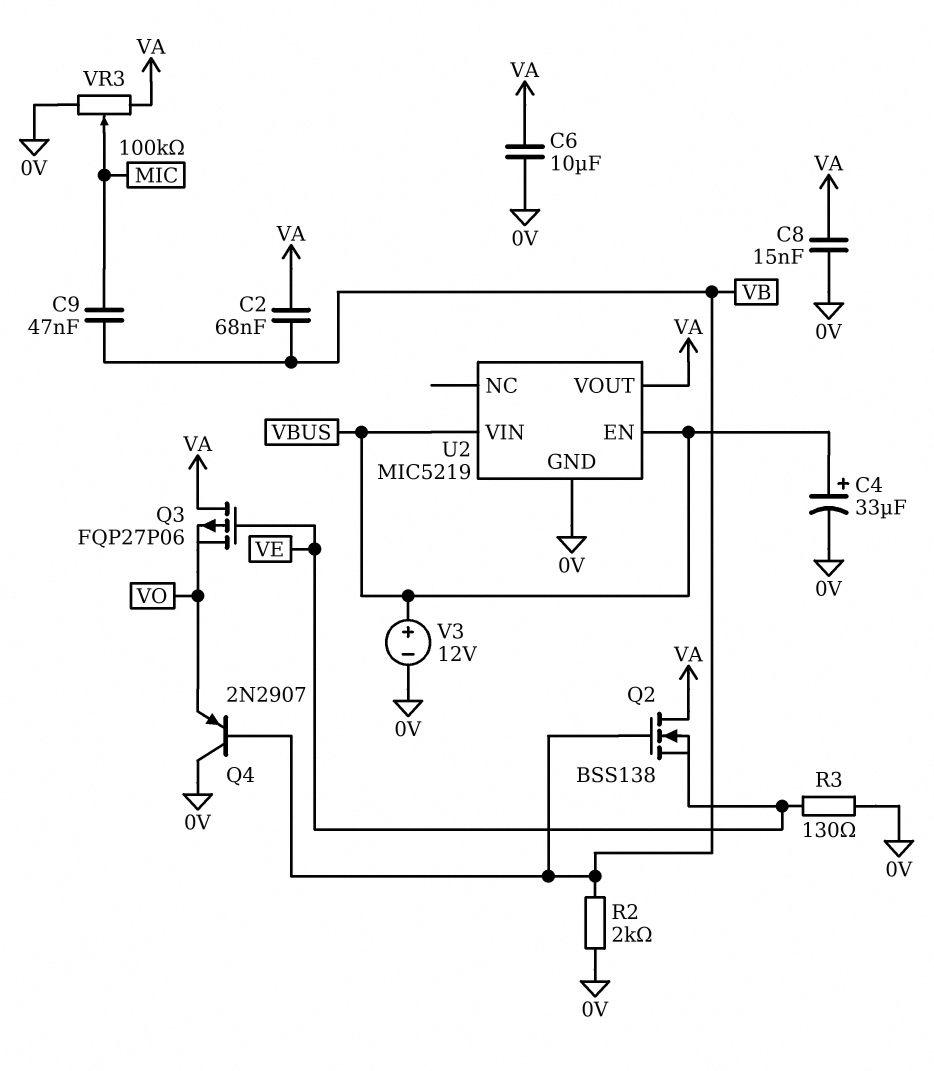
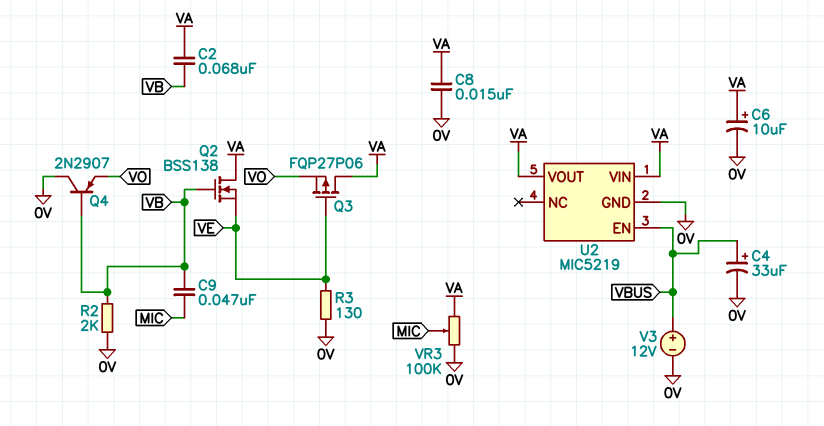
C6: 10uF (0V, VA) -> 10uF (plus VA, minus 0V)
U2 pin VIN: VBUS -> VA

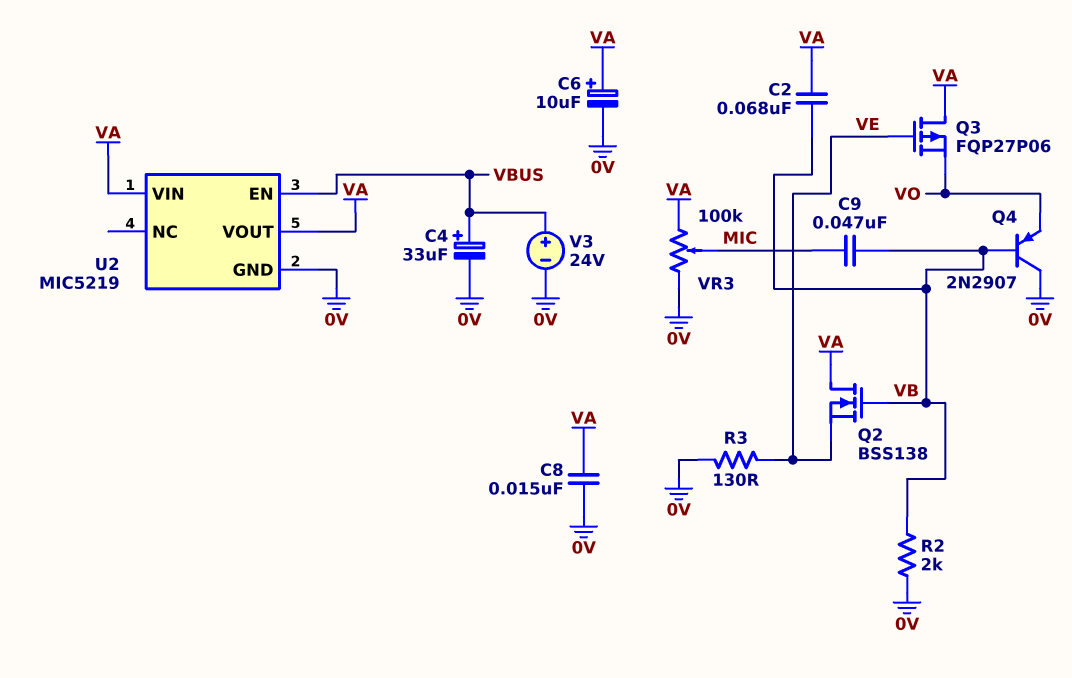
V3: 12V (plus VBUS, minus 0V) -> 24V (plus VBUS, minus 0V)

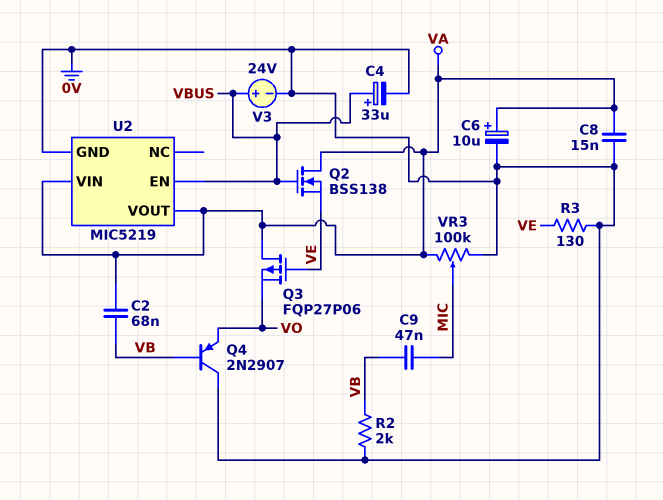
Q2: NMOS BSS138 (G VB, D VA, S VE) -> NMOS BSS138 (G VBUS, D VA, S VE)

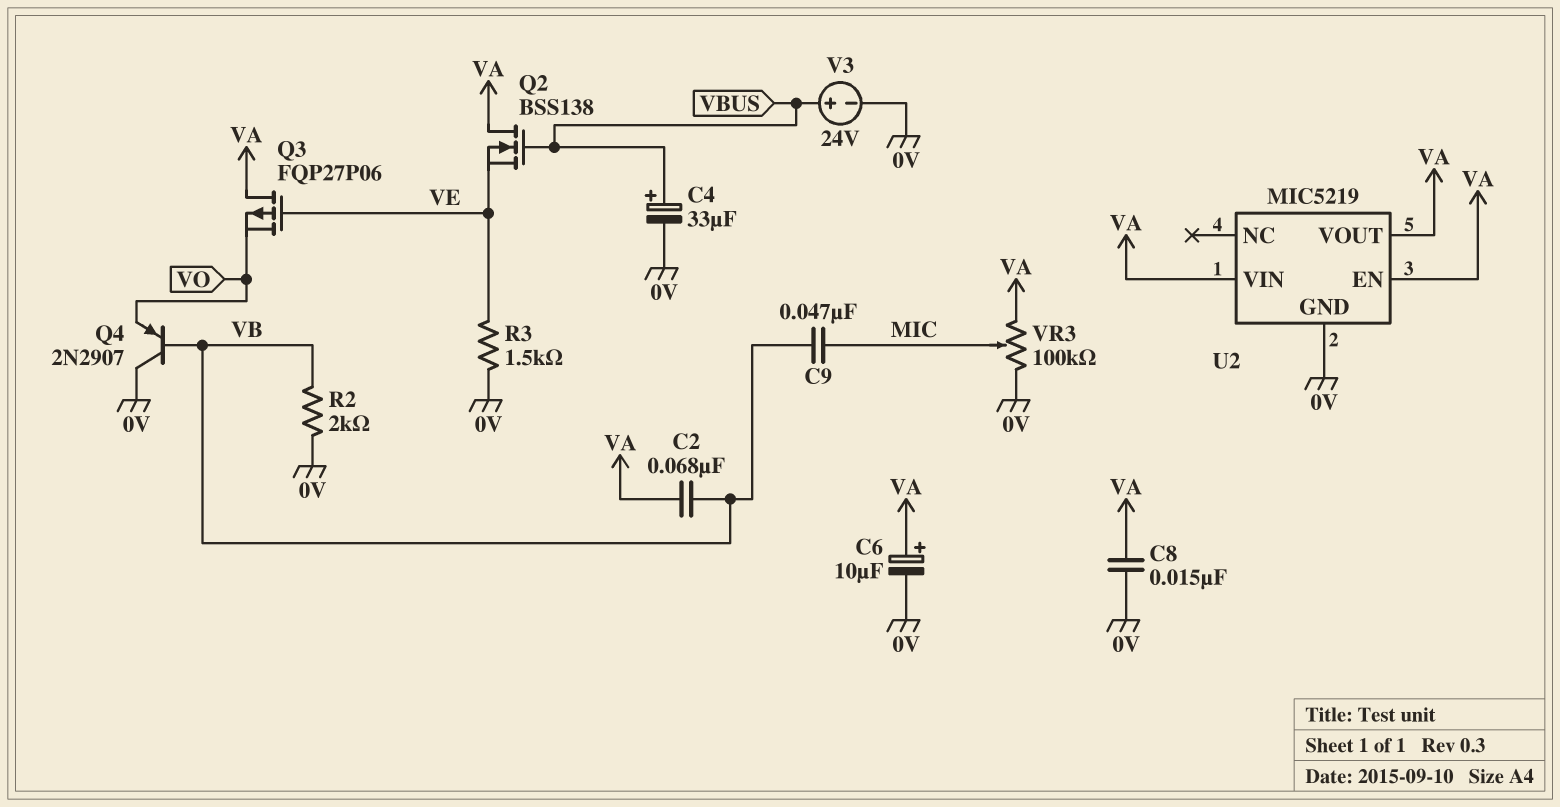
R3: 130 (0V, VE) -> 1.5k (0V, VE)
U2 pin EN: VBUS -> VA

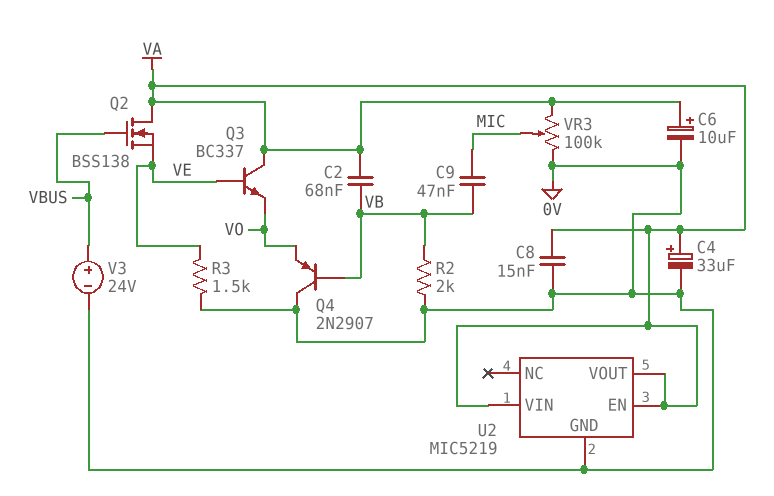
C4: 33uF (plus VBUS, minus 0V) -> 33uF (plus VA, minus 0V)
Q3: PMOS FQP27P06 (G VE, D VA, S VO) -> NPN BC337 (B VE, C VA, E VO)

